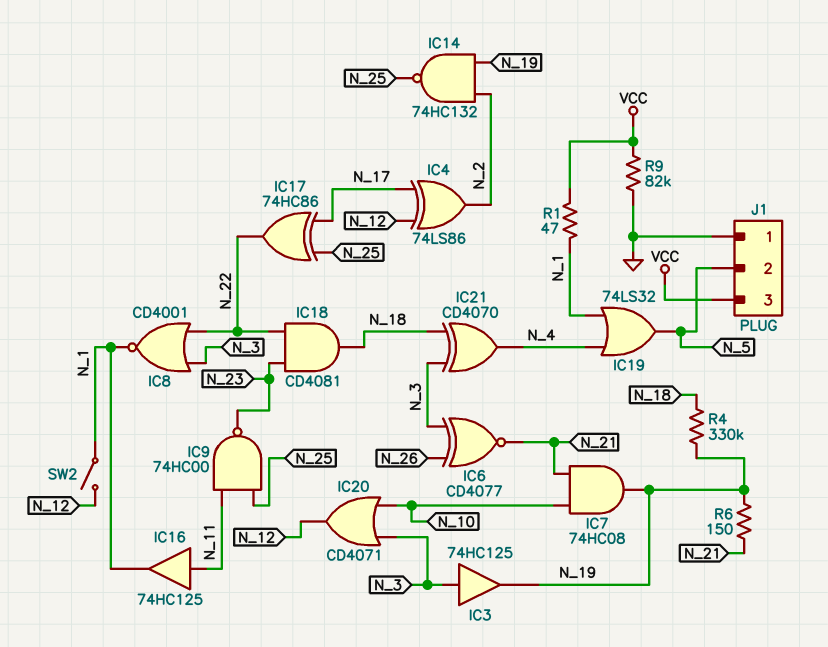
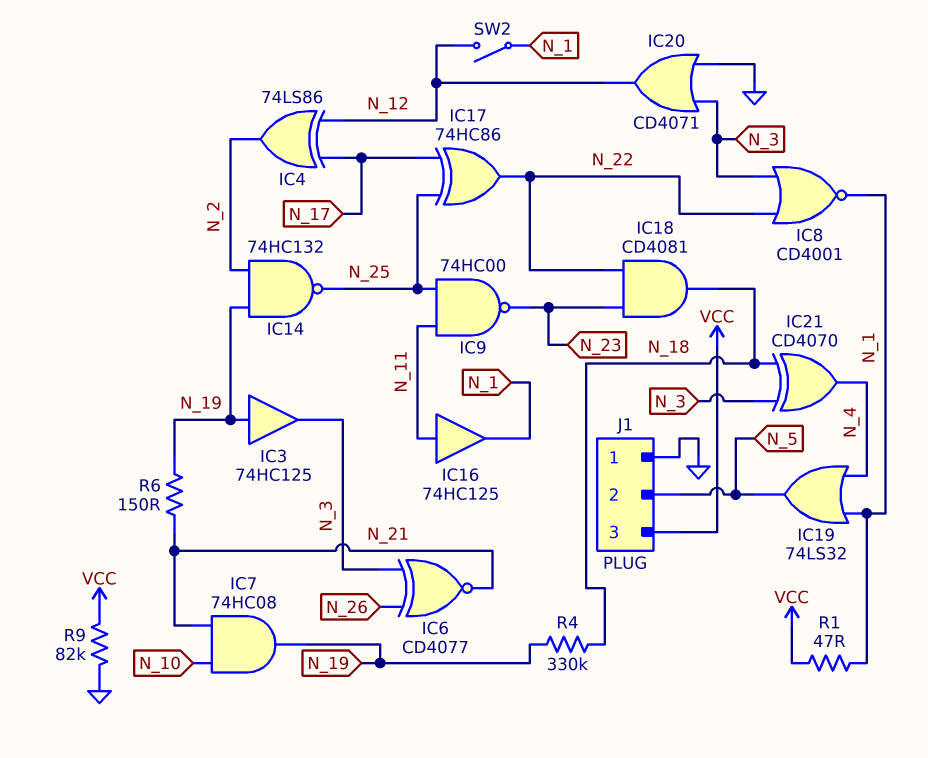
IC3: buffer 74HC125 (in N_3, out N_19) -> buffer 74HC125 (in N_19, out N_3)
IC20: OR CD4071 (in N_3, in N_10, out N_12) -> OR CD4071 (in GND, in N_3, out N_12)

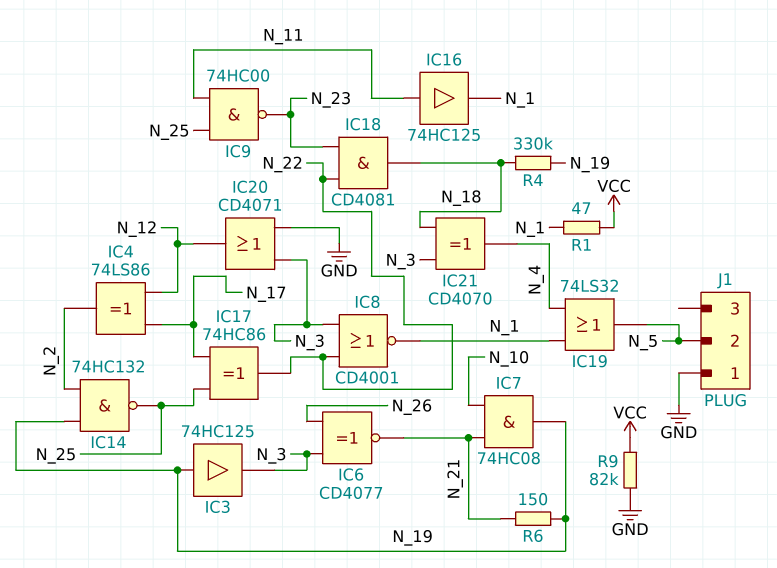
J1 pin 3: VCC -> none
SW2: switch (N_1, N_12) -> none

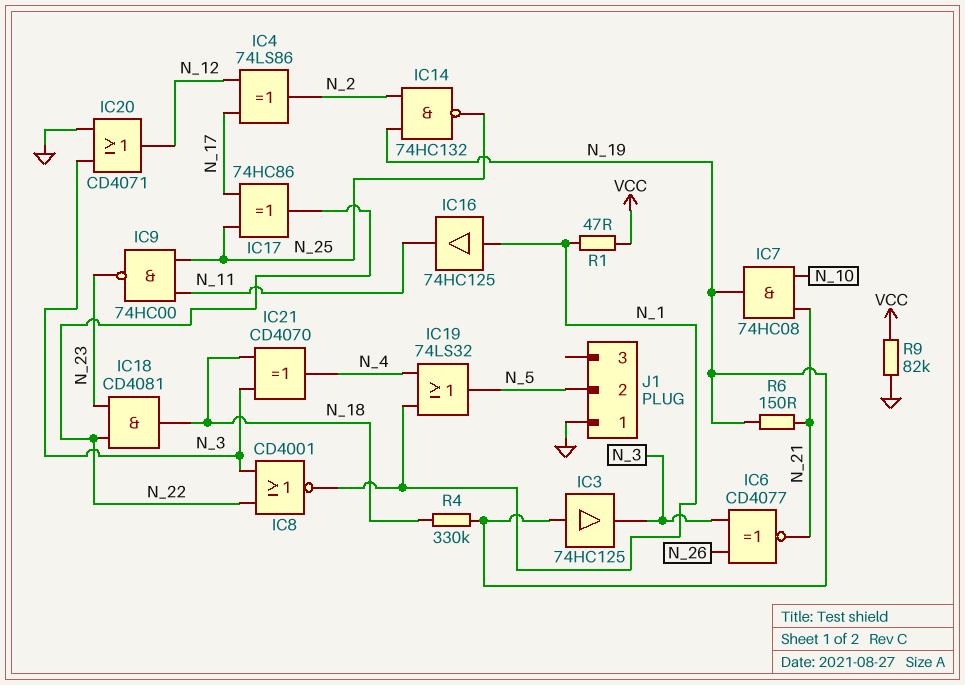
IC16: buffer 74HC125 (in N_11, out N_1) -> buffer 74HC125 (in N_1, out N_11)

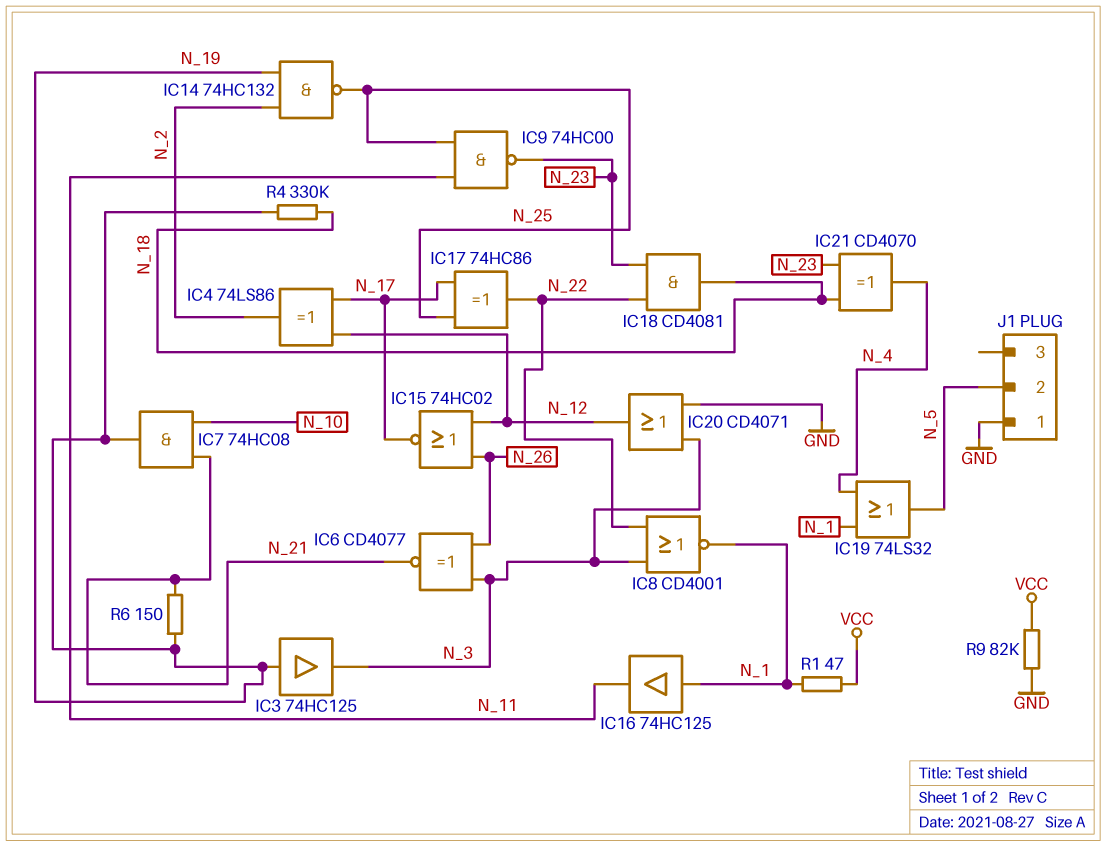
IC15: none -> NOR 74HC02 (in N_12, in N_26, out N_17)
IC21: XOR CD4070 (in N_3, in N_18, out N_4) -> XOR CD4070 (in N_18, in N_23, out N_4)

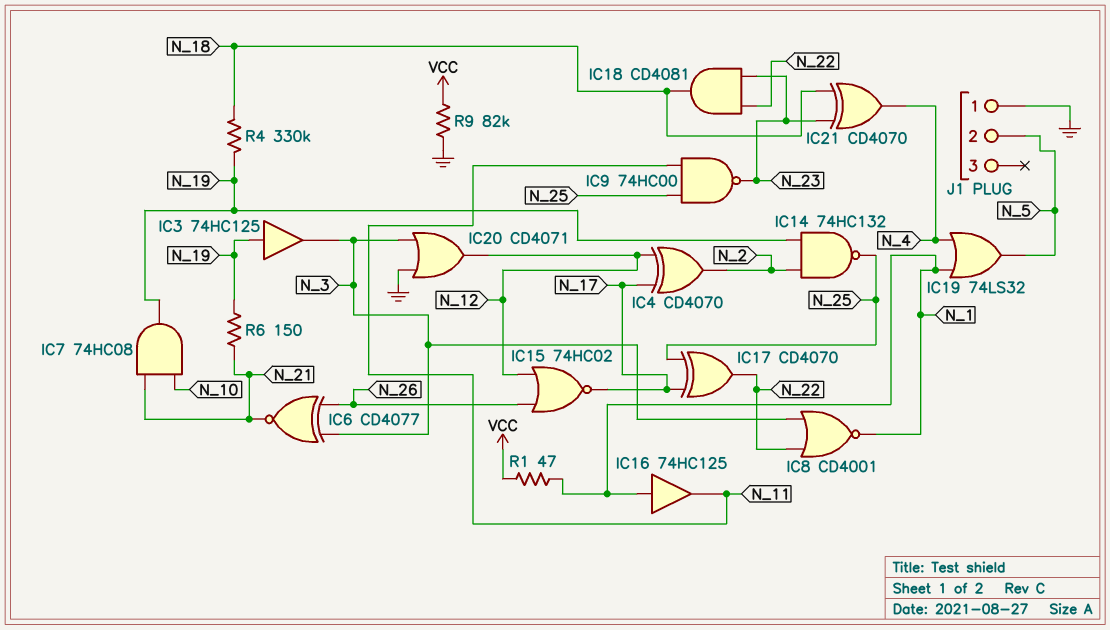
IC4: XOR 74LS86 (in N_12, in N_17, out N_2) -> XOR CD4070 (in N_12, in N_17, out N_2)
IC17: XOR 74HC86 (in N_17, in N_25, out N_22) -> XOR CD4070 (in N_17, in N_25, out N_22)

